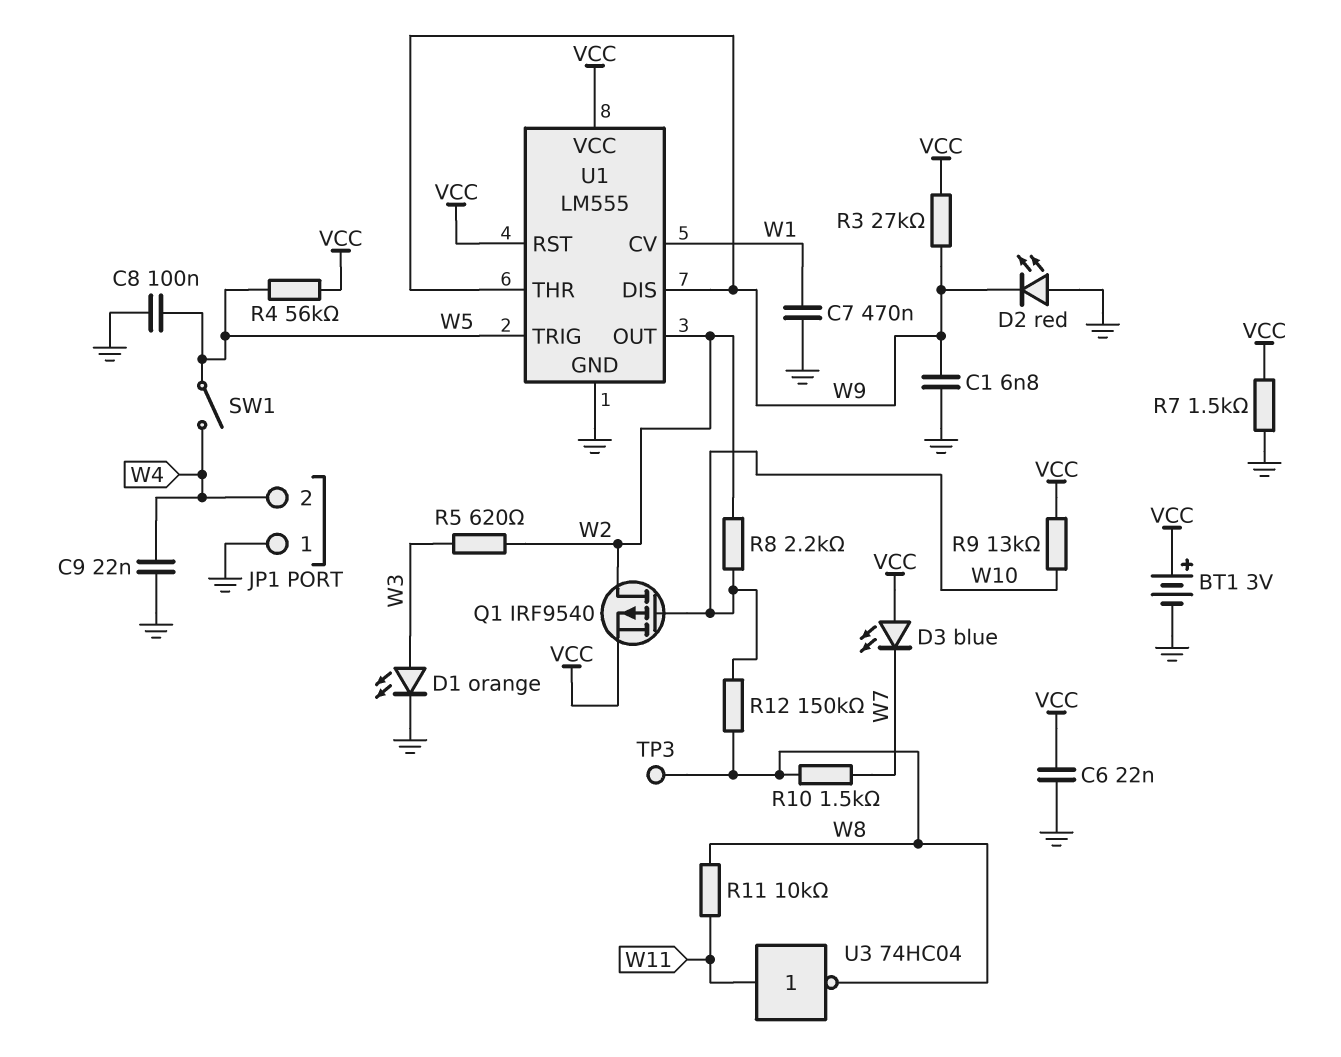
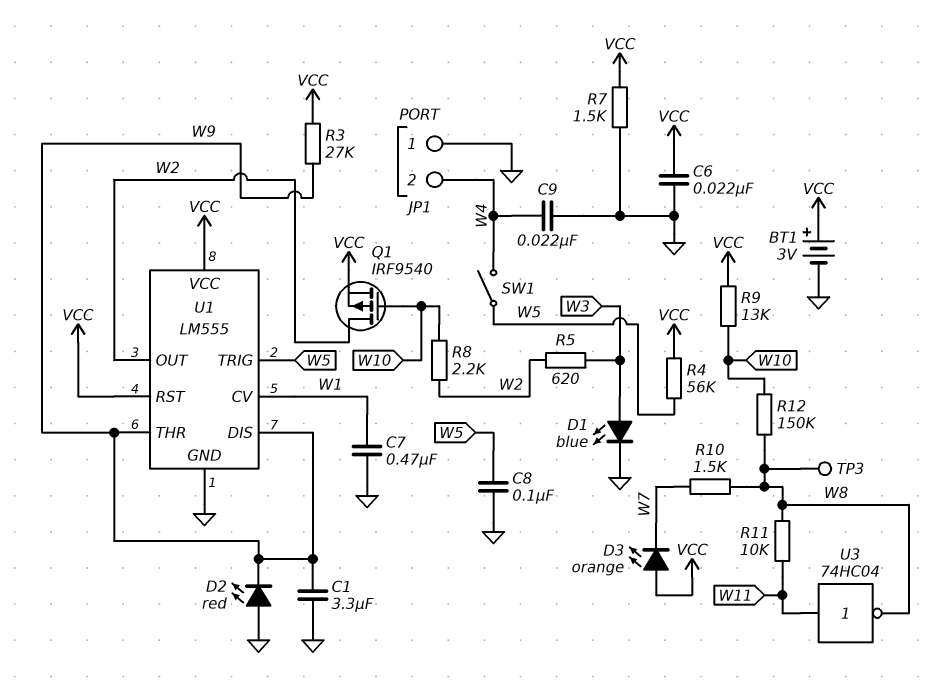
C1: 6.8nF (GND, W9) -> 3.3uF (GND, W9)
D1: LED orange (A W3, K GND) -> LED blue (A W3, K GND)
D3: LED blue (A VCC, K W7) -> LED orange (A VCC, K W7)

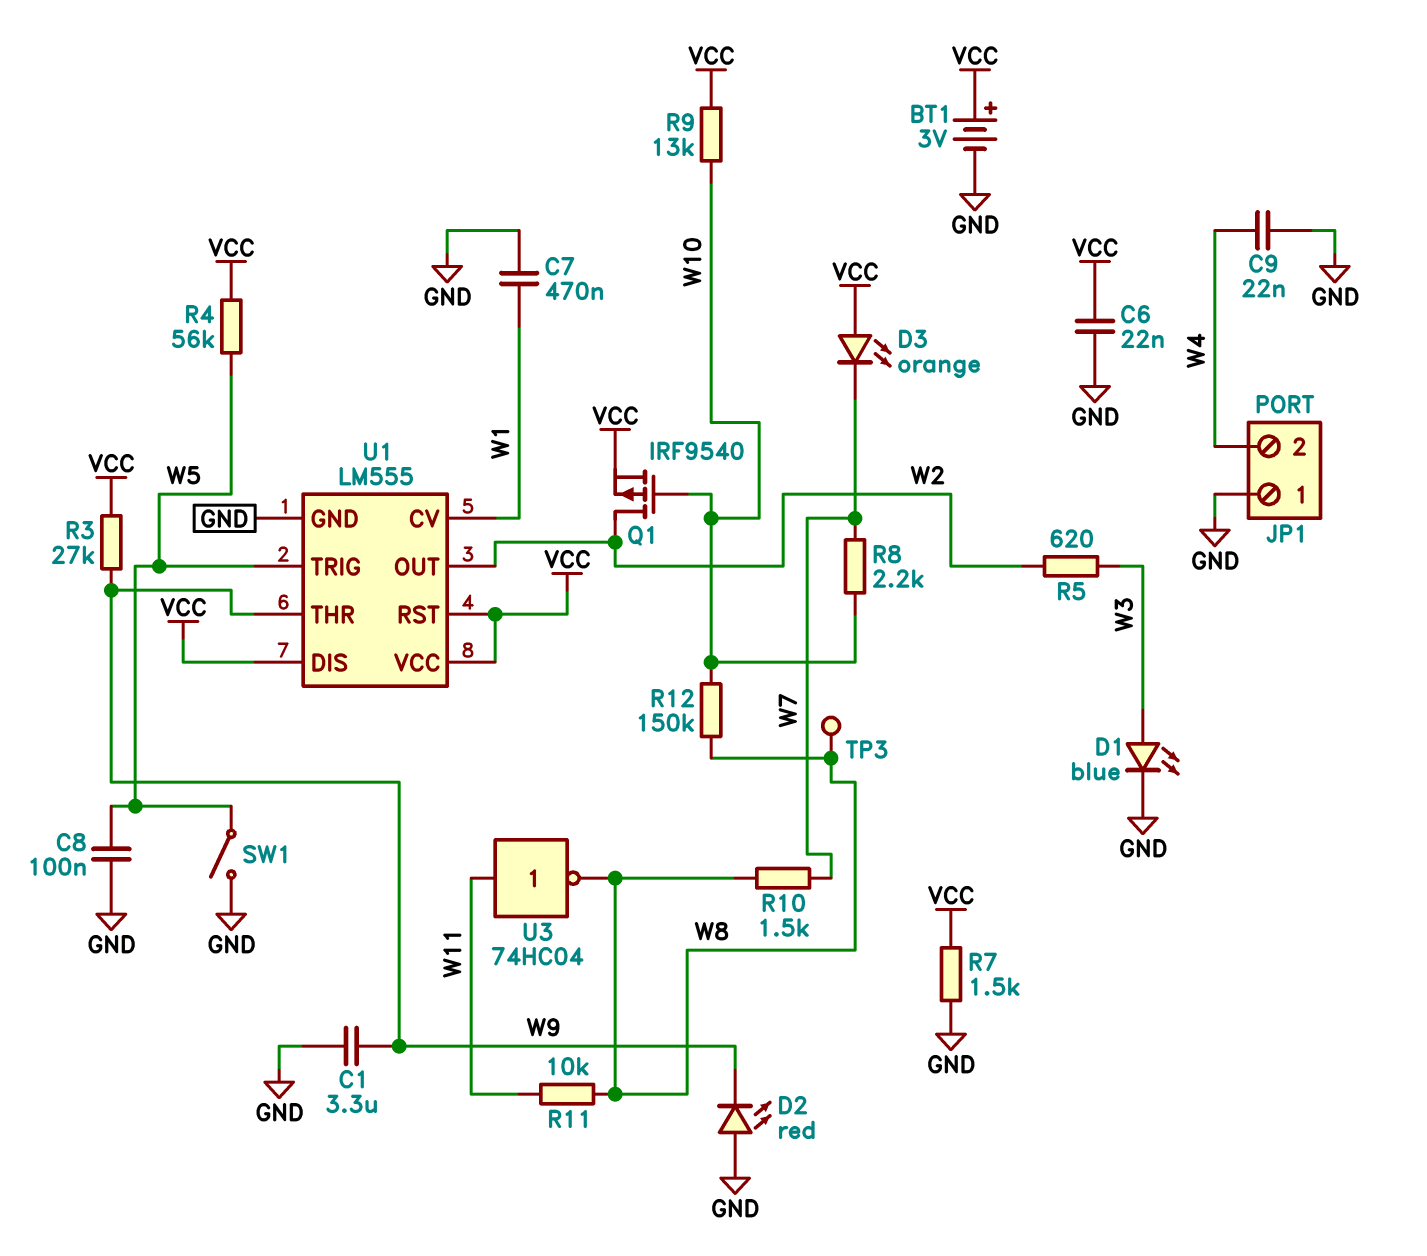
R8: 2.2k (W2, W10) -> 2.2k (W7, W10)
SW1: switch (W4, W5) -> switch (GND, W5)
U1 pin DIS: W9 -> VCC

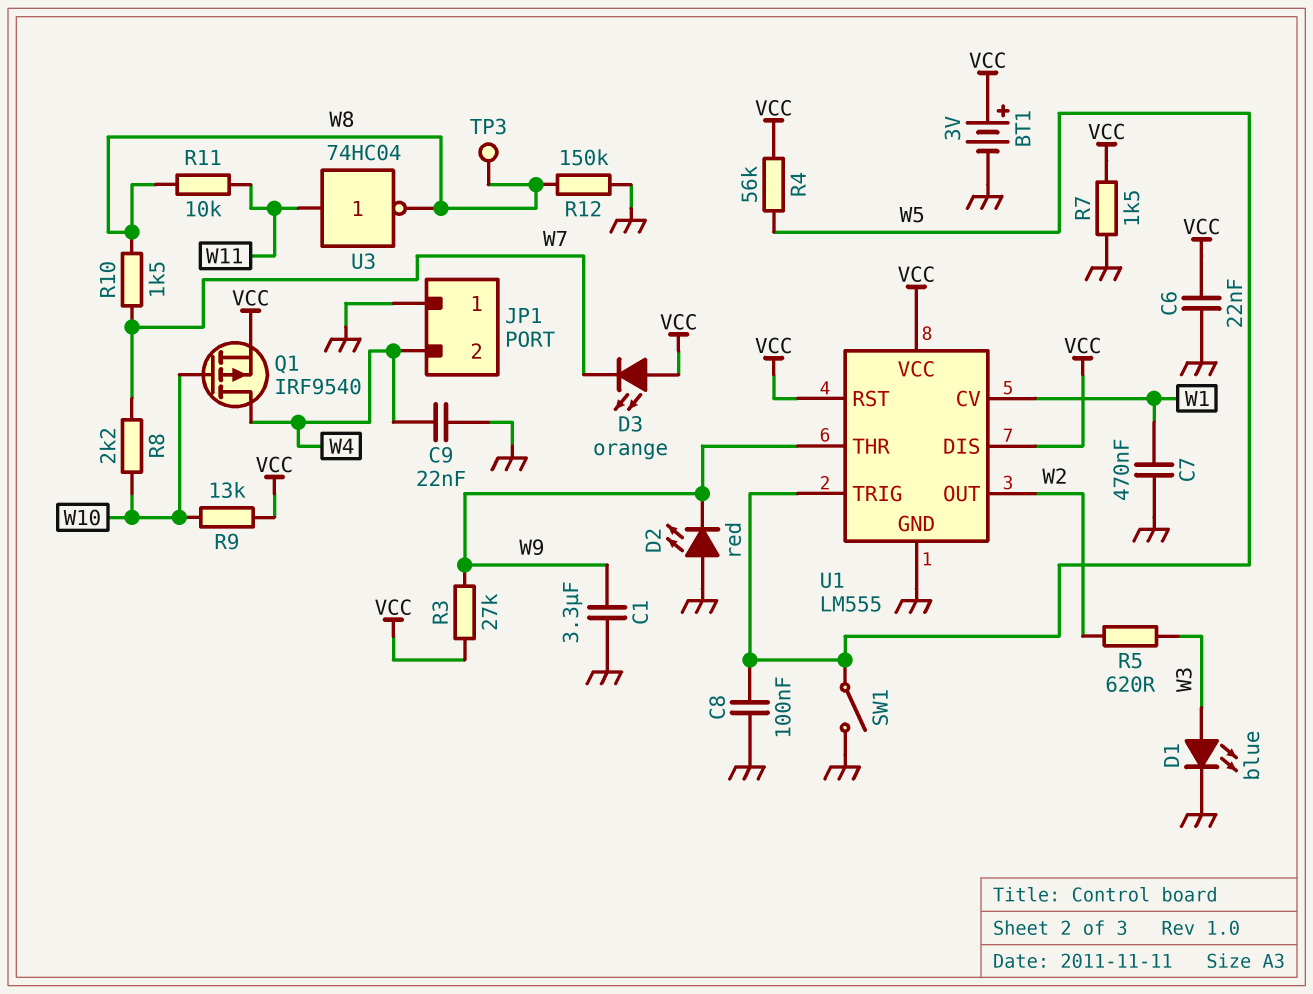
Q1: PMOS IRF9540 (G W10, D W2, S VCC) -> PMOS IRF9540 (G W10, D W4, S VCC)
R12: 150k (W8, W10) -> 150k (GND, W8)

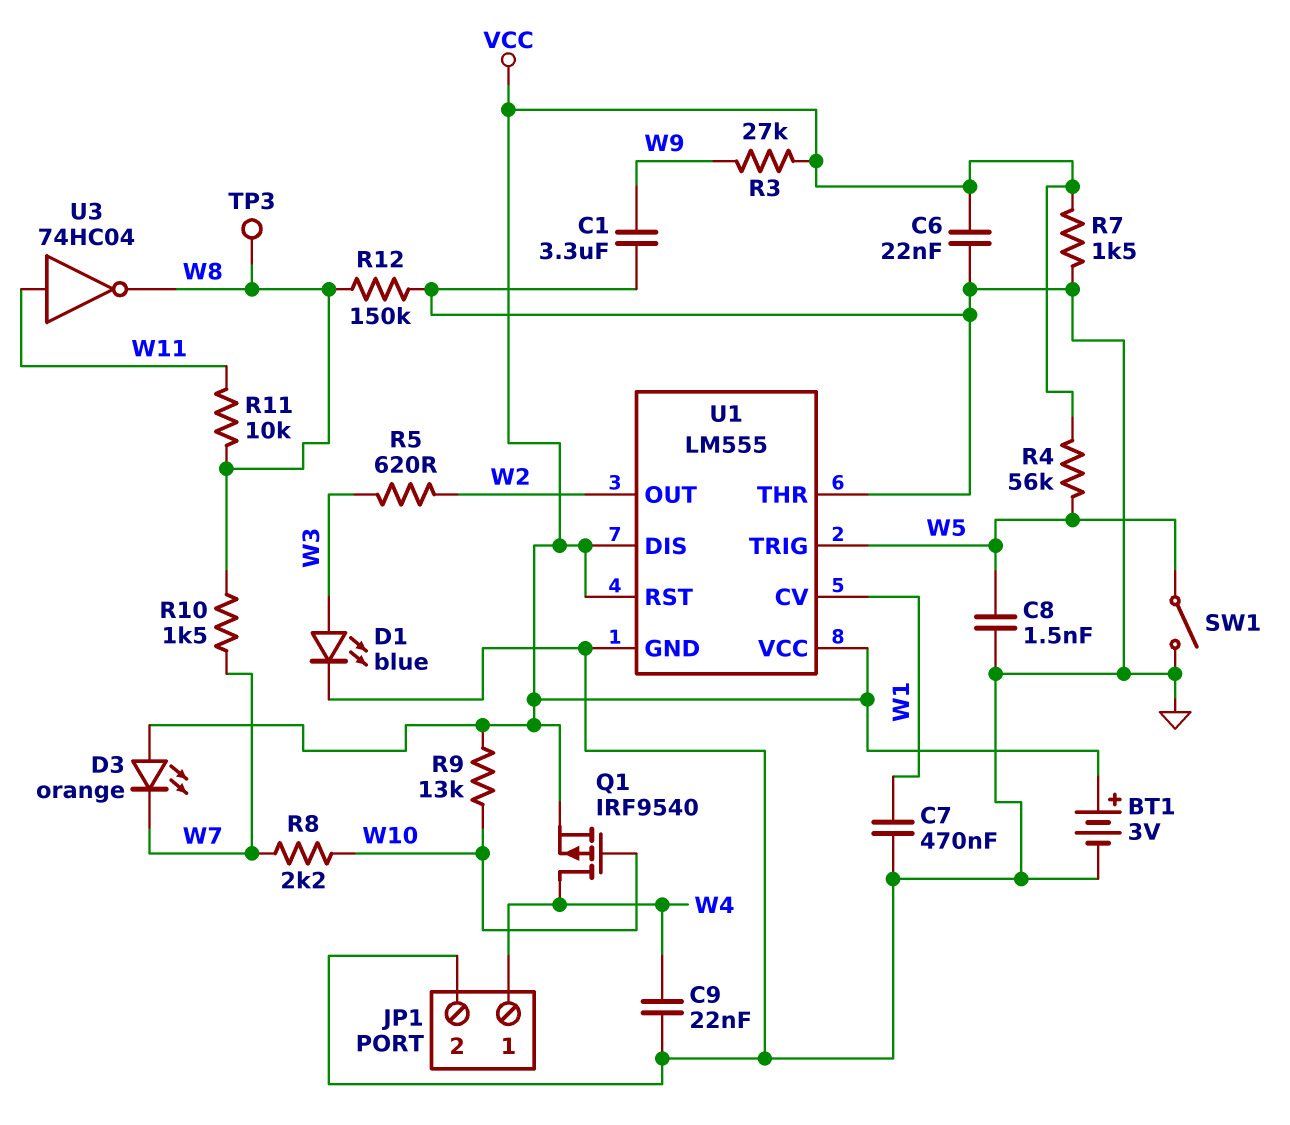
C8: 100nF (GND, W5) -> 1.5nF (GND, W5)
D2: LED red (A GND, K W9) -> none
JP1 pin 1: GND -> W4
JP1 pin 2: W4 -> GND
U1 pin THR: W9 -> GND

